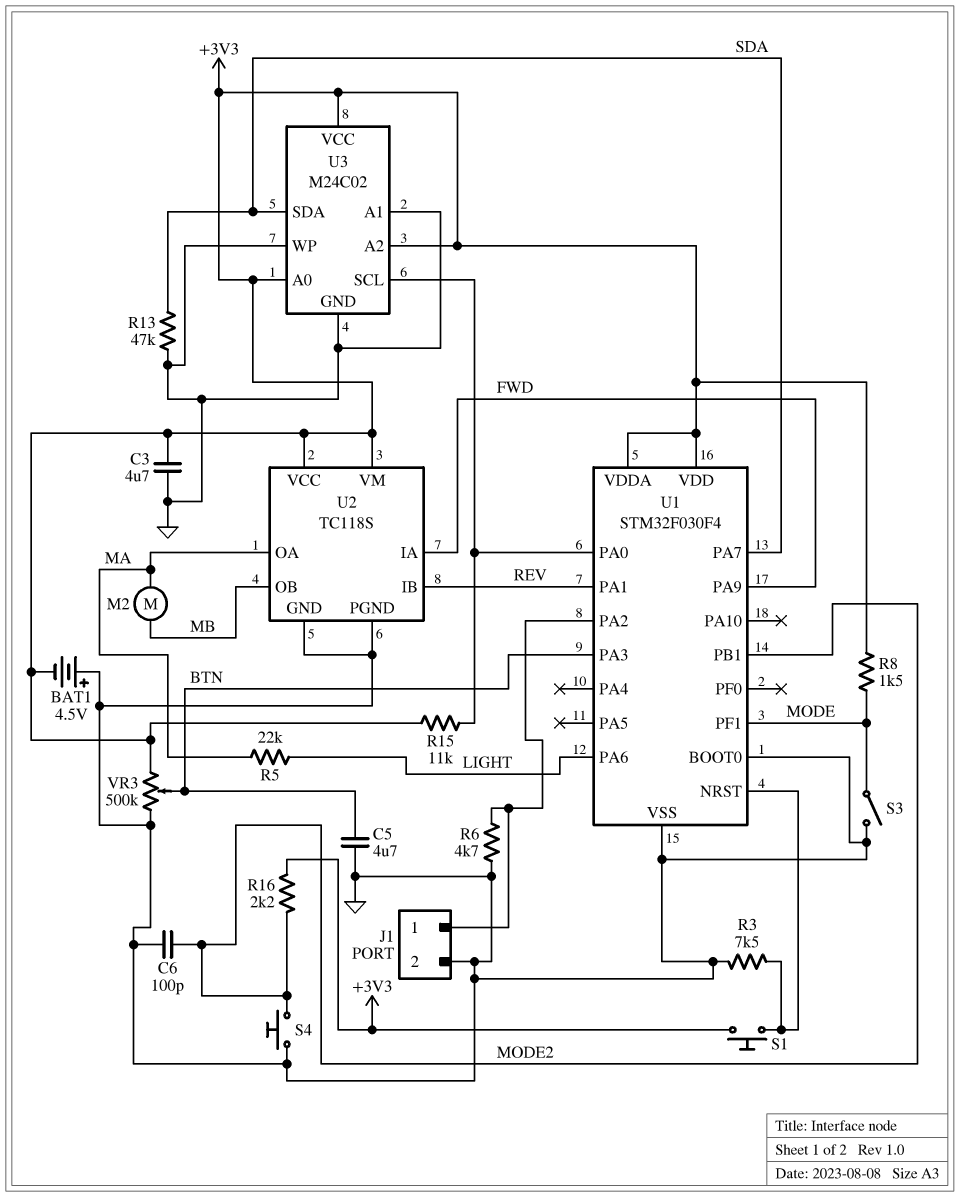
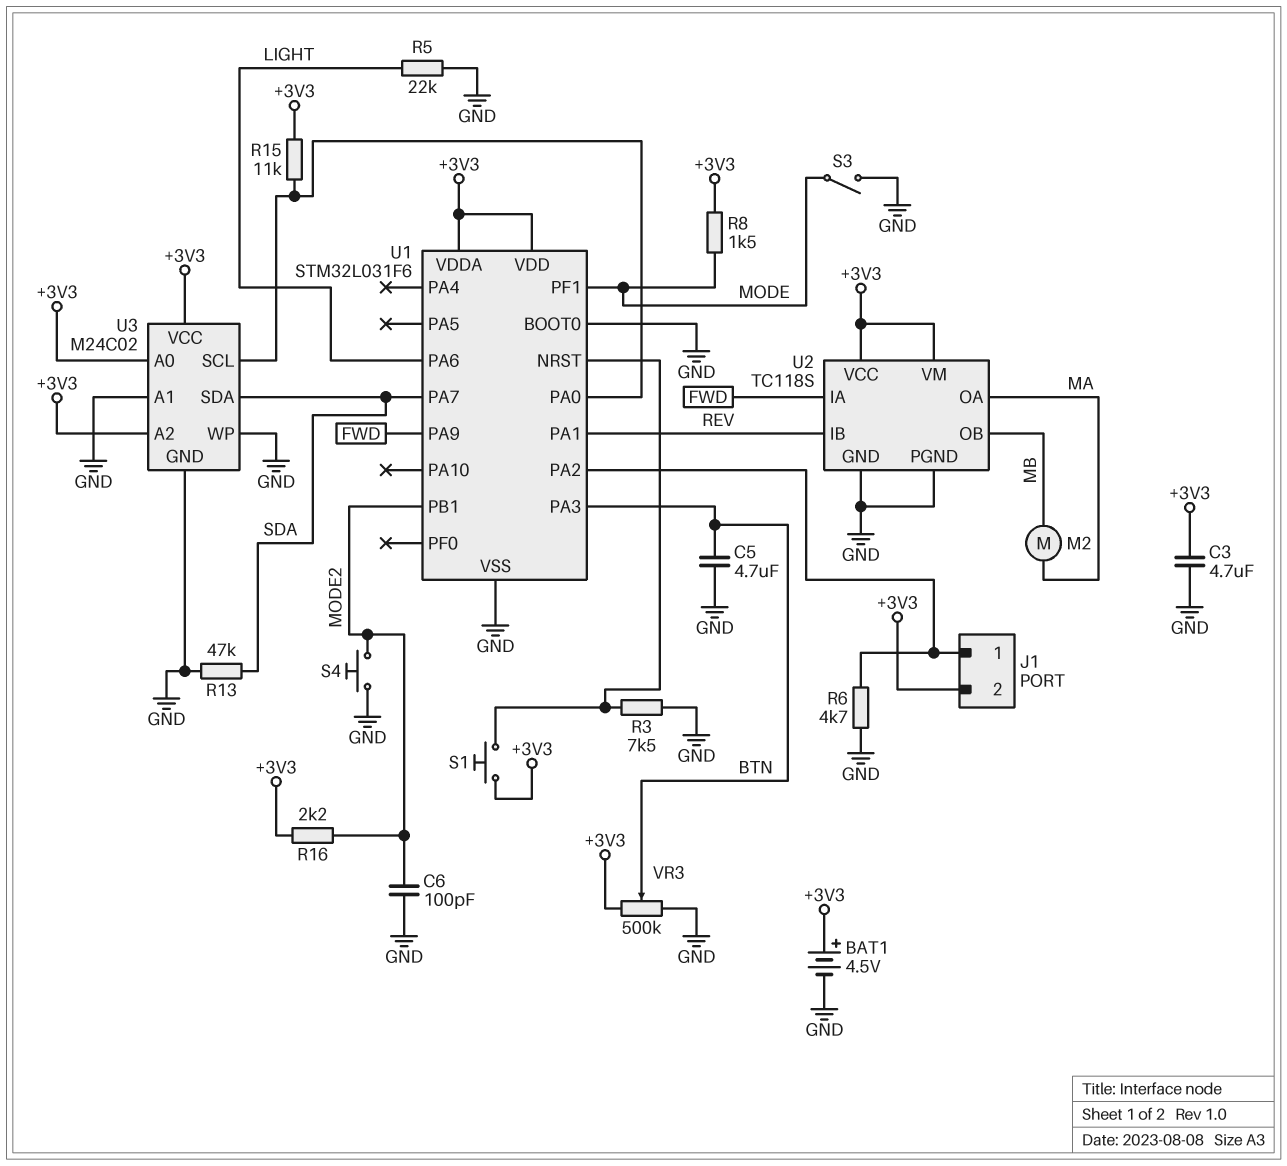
BAT1: 4.5V (plus GND, minus +3V3) -> 4.5V (plus +3V3, minus GND)
J1 pin 2: GND -> +3V3
R5: 22k (LIGHT, MA) -> 22k (GND, LIGHT)
U1: STM32F030F4 -> STM32L031F6

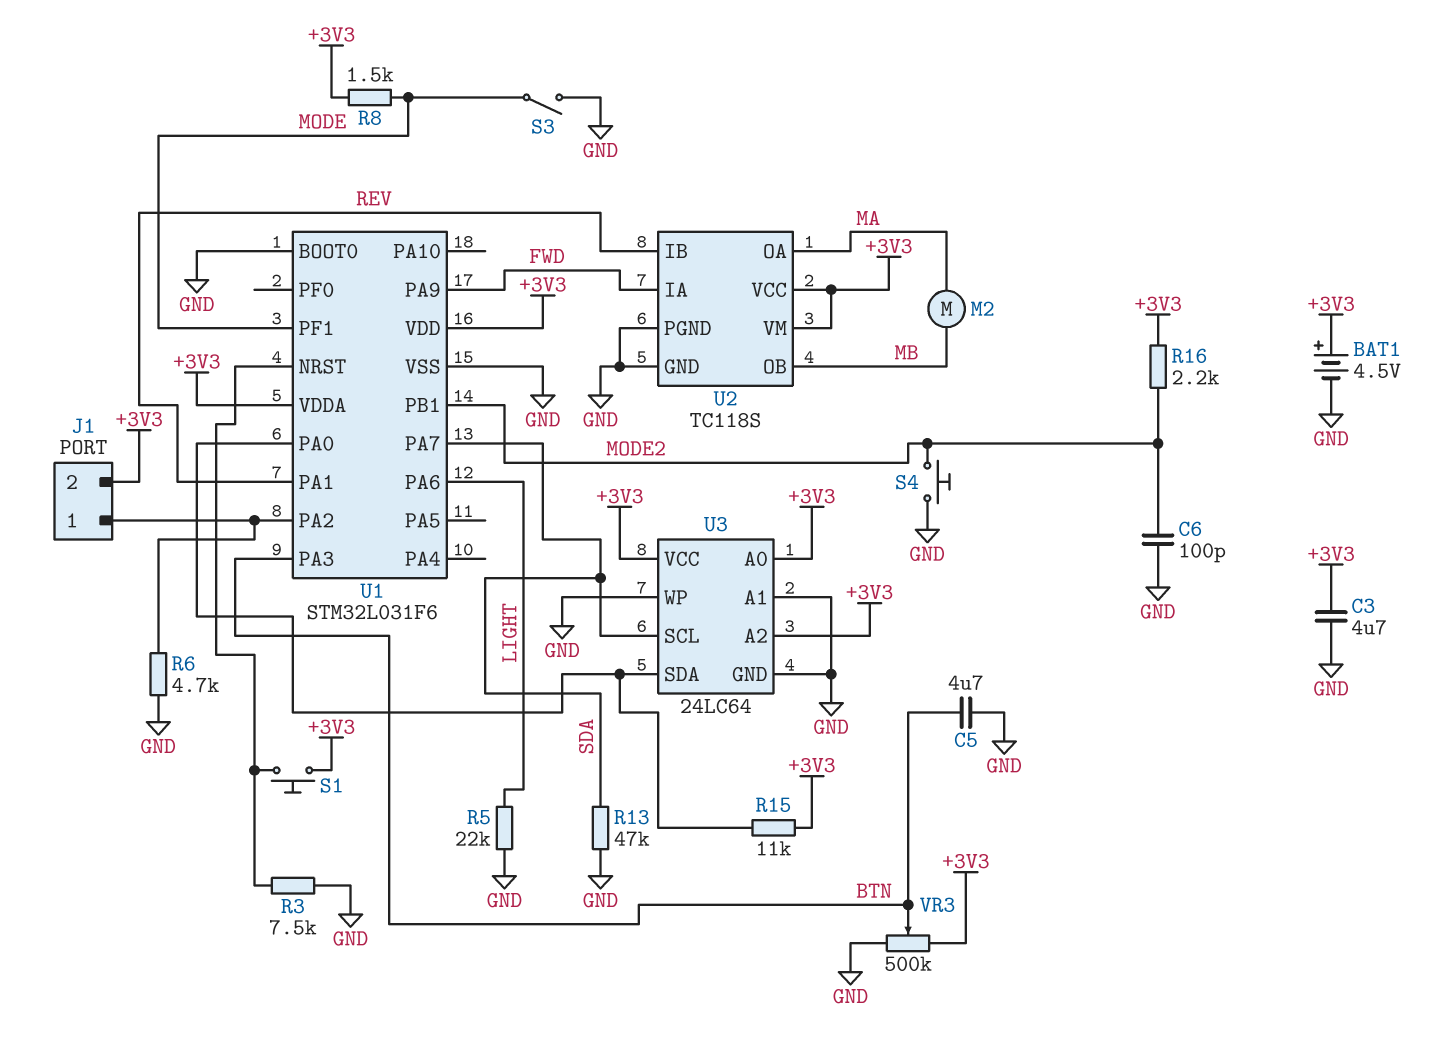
U3: M24C02 -> 24LC64
U3 pin SCL: U1/PA0 -> SDA
U3 pin SDA: SDA -> U1/PA0

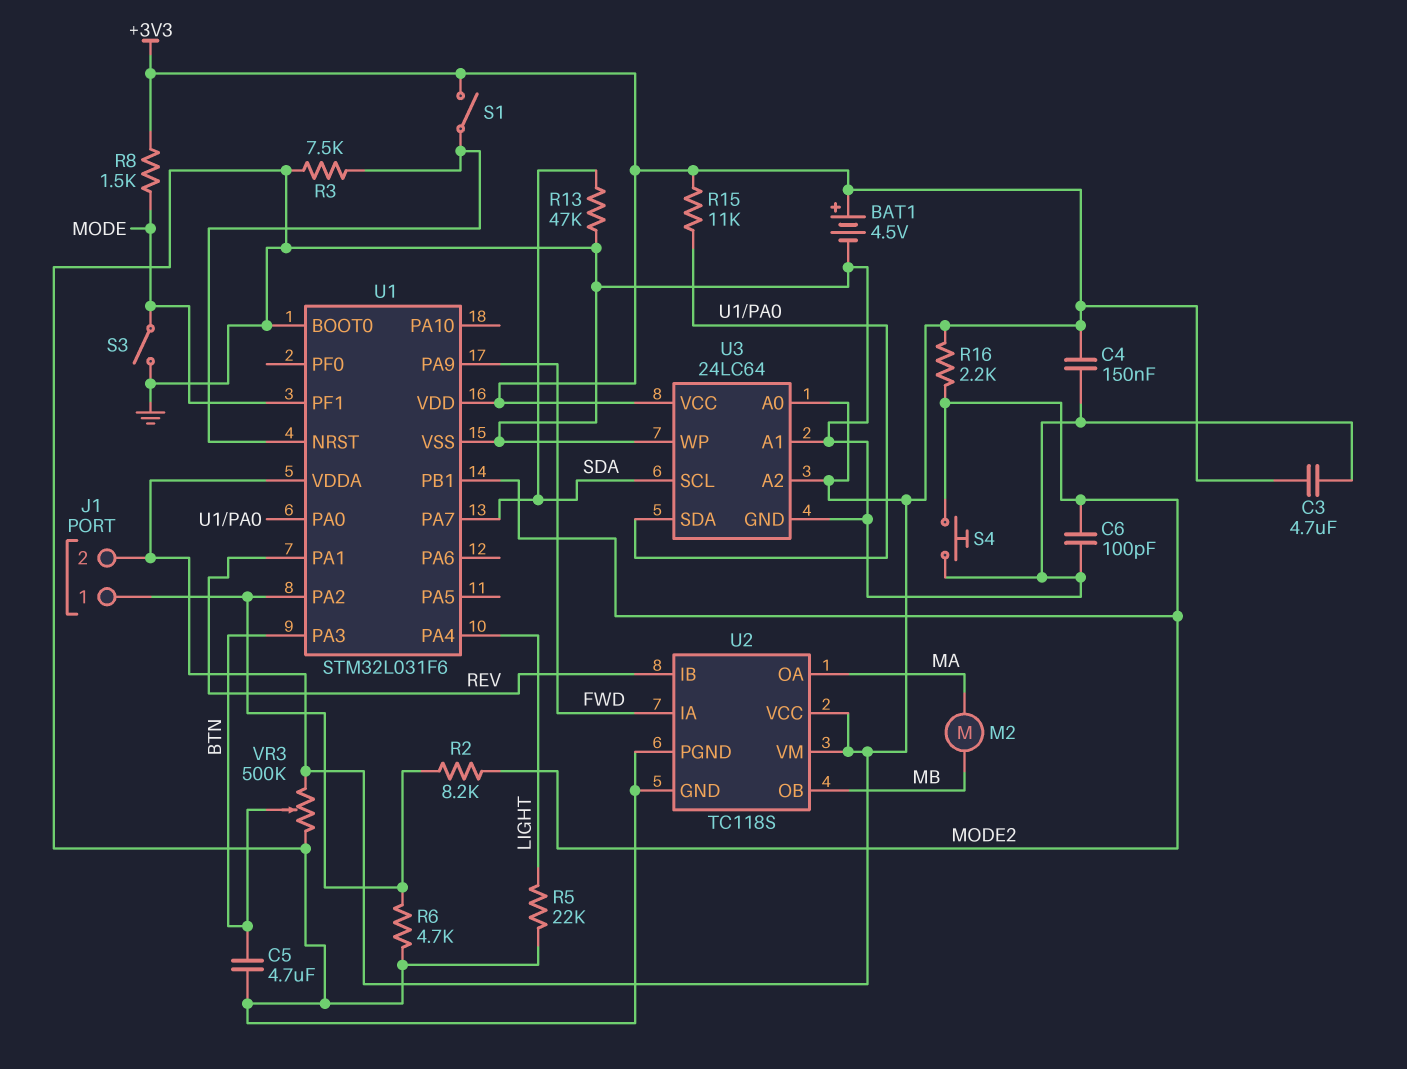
C4: none -> 150nF (+3V3, GND)
R2: none -> 8.2k (J1/1, MODE2)
S1: button (+3V3, U1/NRST) -> switch (+3V3, U1/NRST)
U1 pin PA4: none -> LIGHT
U1 pin PA6: LIGHT -> none

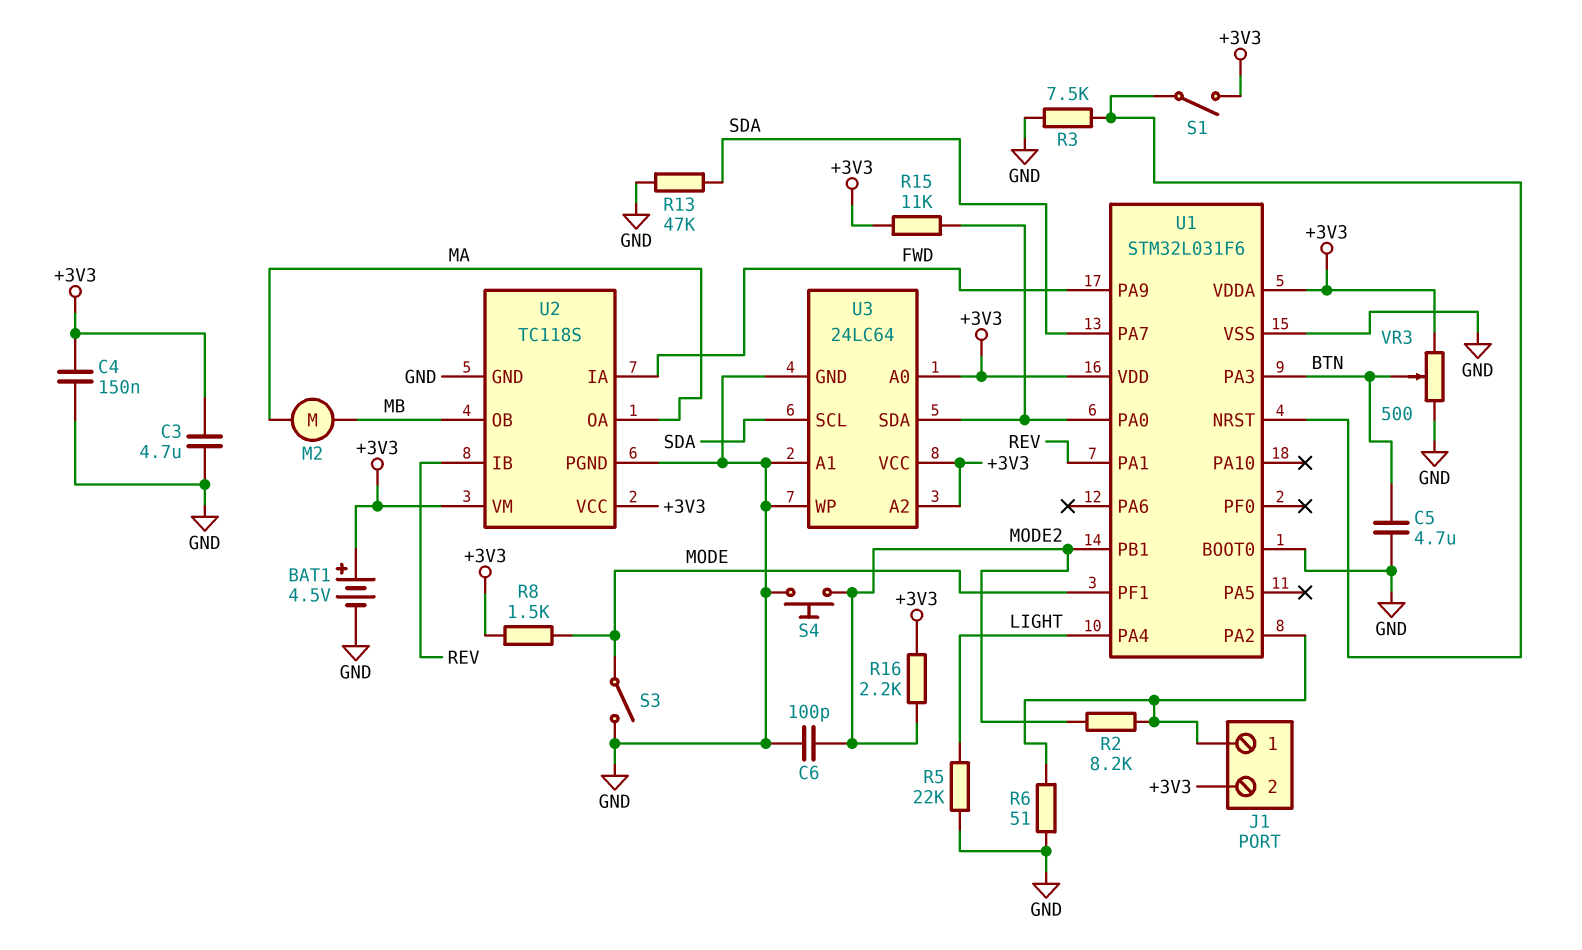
R6: 4.7k (GND, J1/1) -> 51 (GND, J1/1)
VR3: 500k (+3V3, GND, wiper BTN) -> 500 (+3V3, GND, wiper BTN)

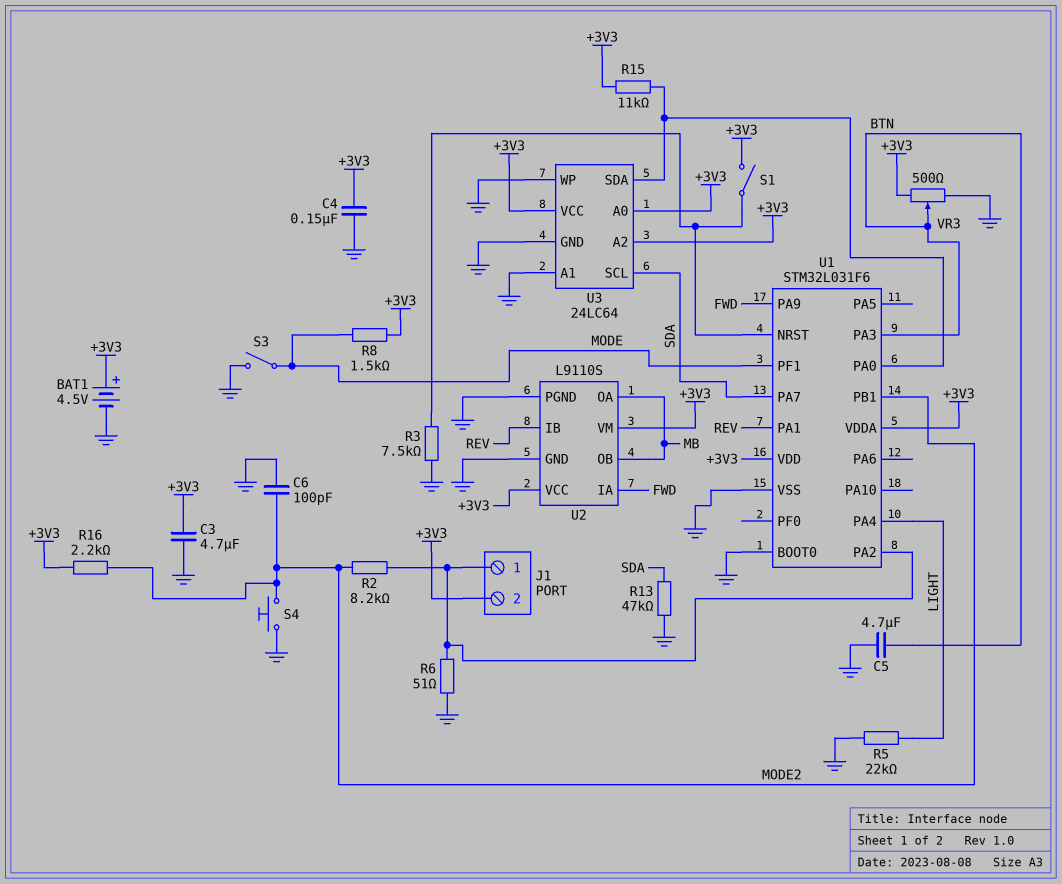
M2: motor (MA, MB) -> none
U2: TC118S -> L9110S
U2 pin OA: MA -> MB

